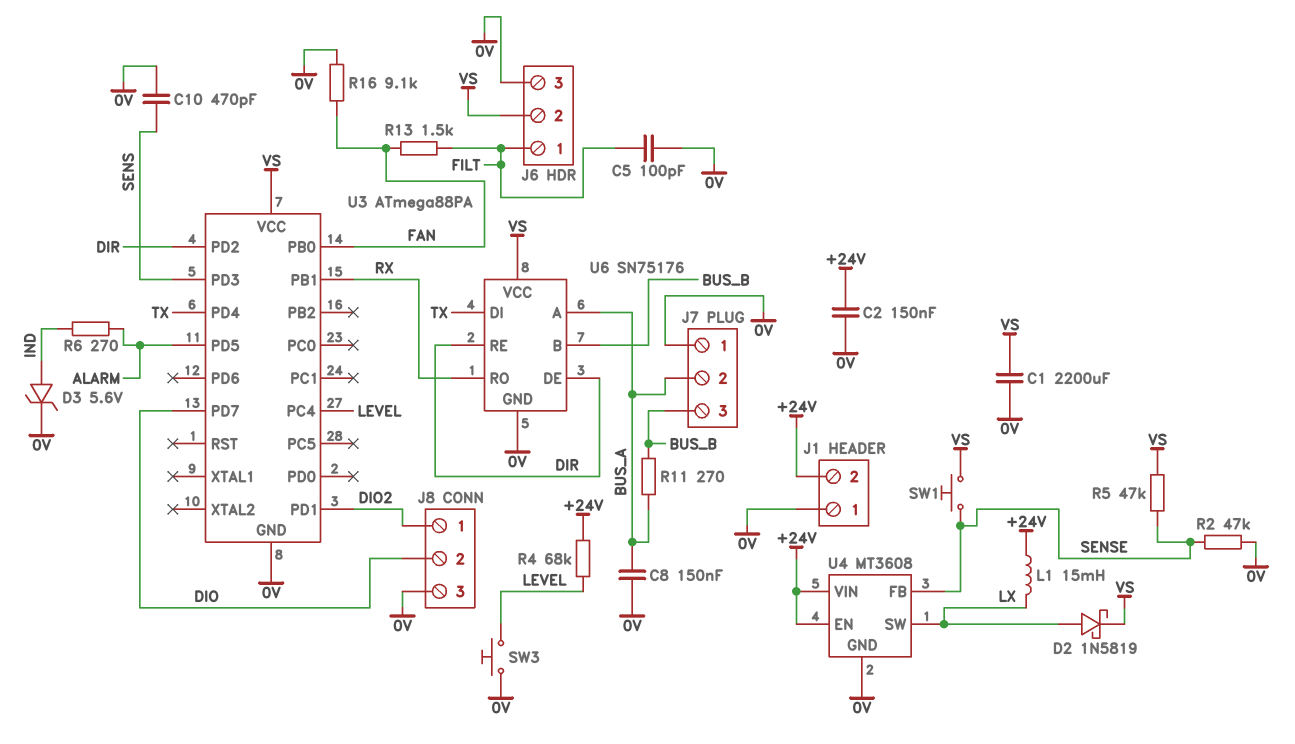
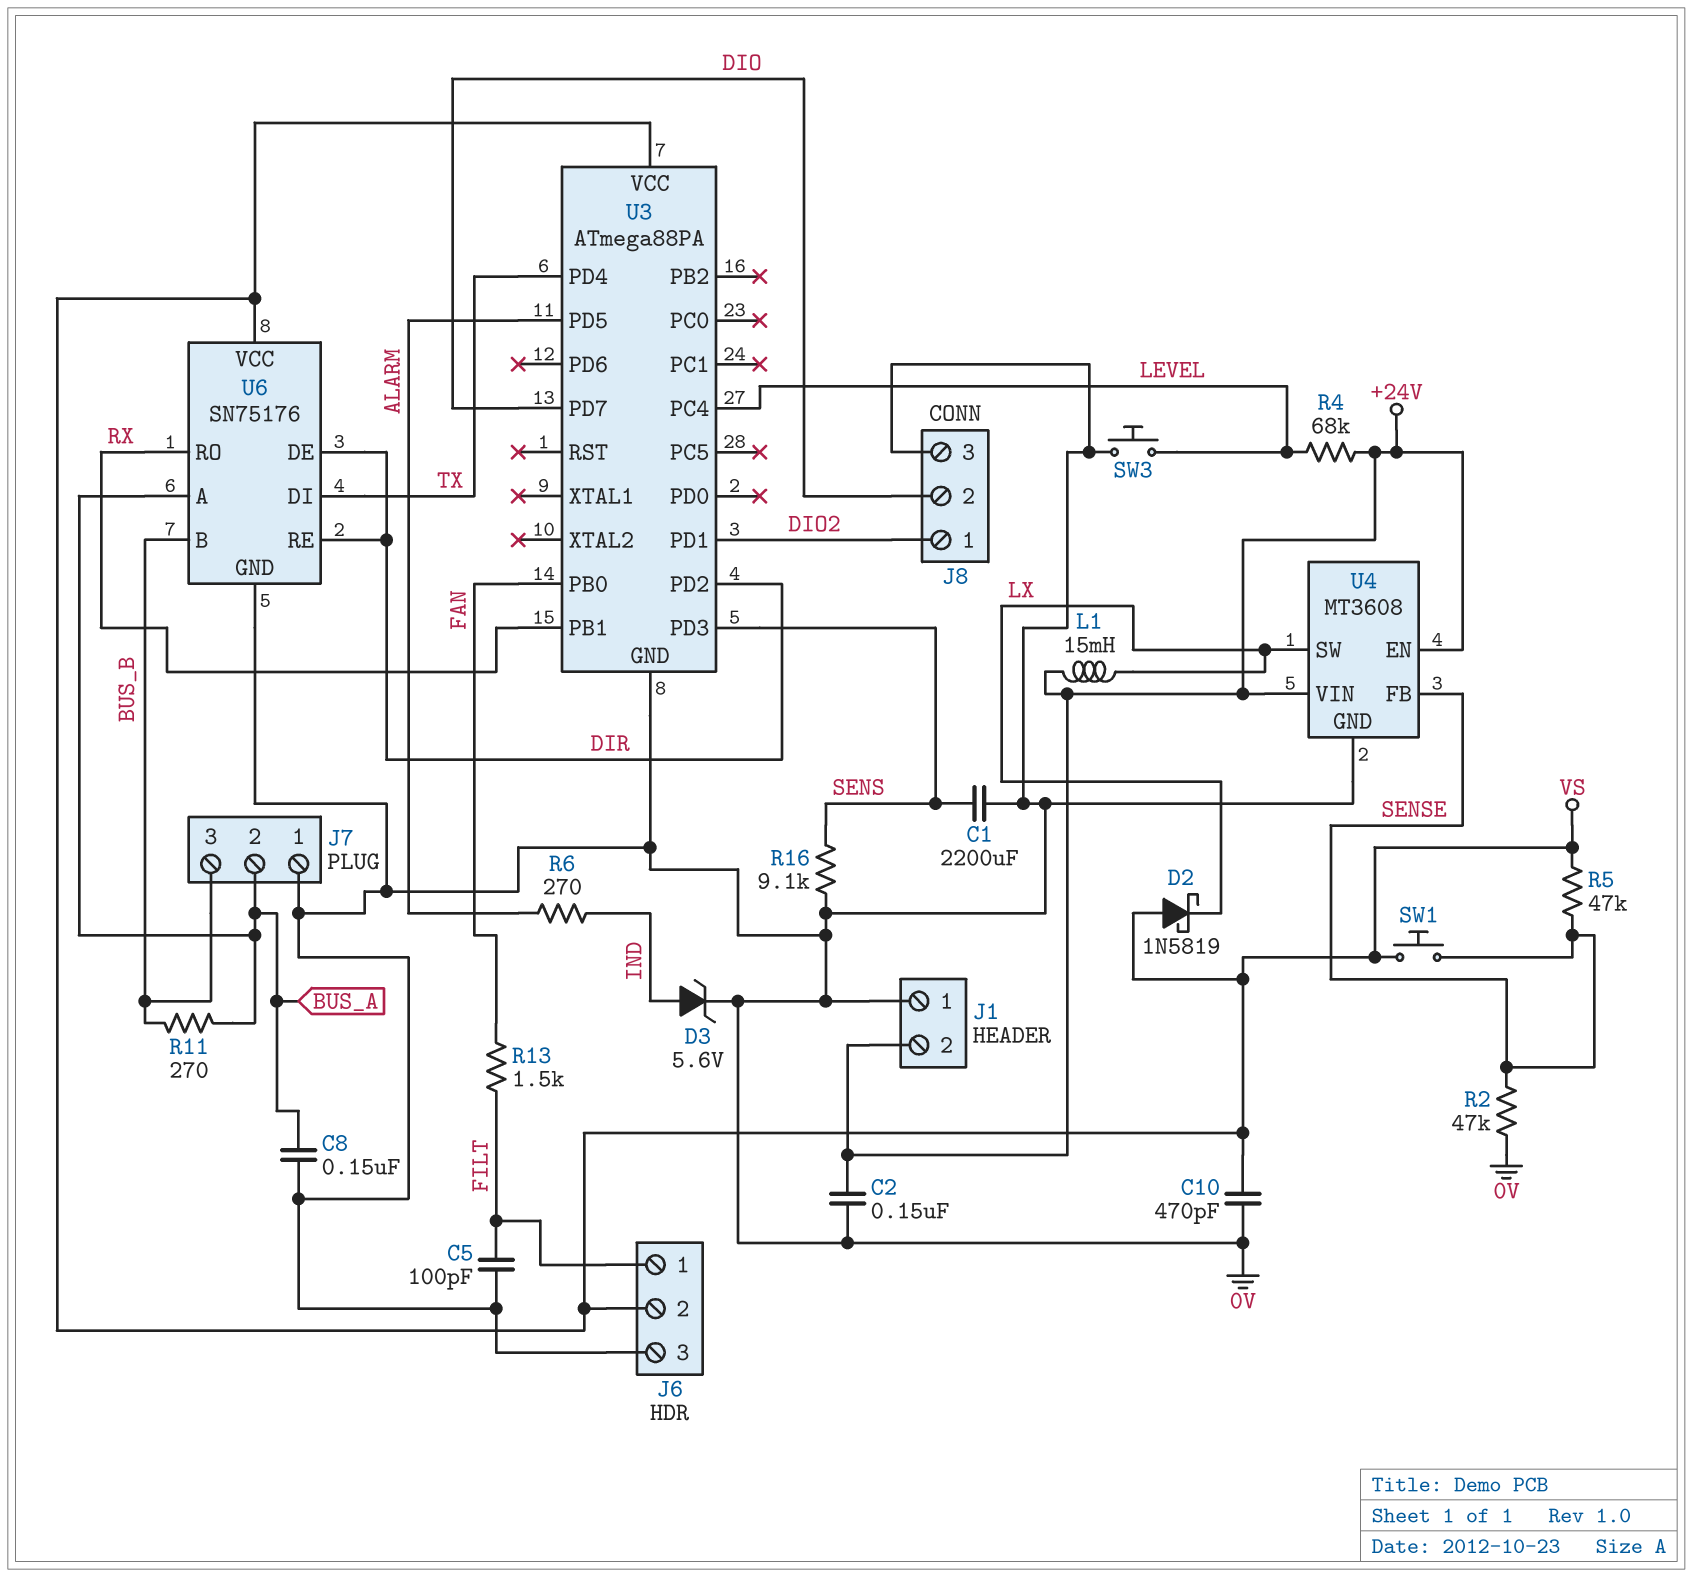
C1: 2200uF (0V, VS) -> 2200uF (0V, SENS)
C10: 470pF (0V, SENS) -> 470pF (0V, VS)
D2: schottky 1N5819 (A LX, K VS) -> schottky 1N5819 (A VS, K LX)
R16: 9.1k (0V, FAN) -> 9.1k (0V, SENS)

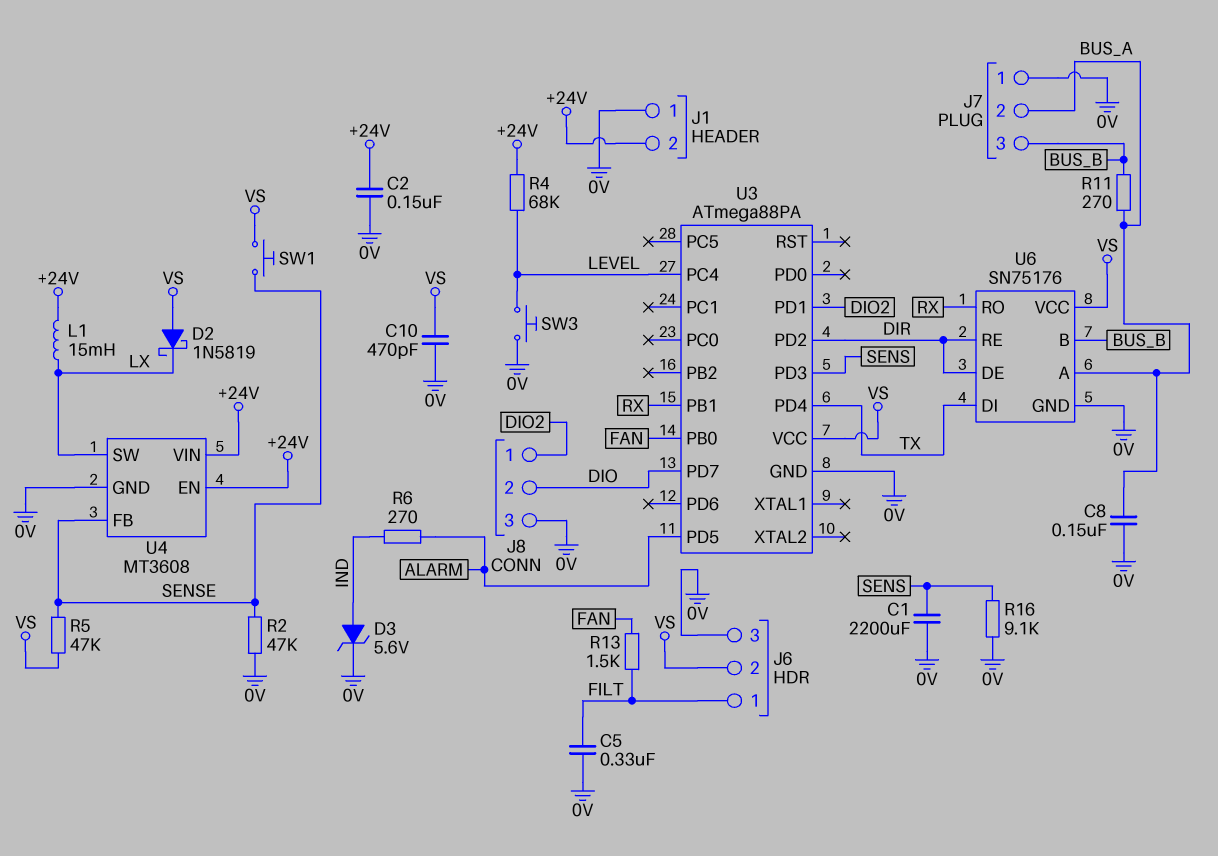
C5: 100pF (0V, FILT) -> 330nF (0V, FILT)

